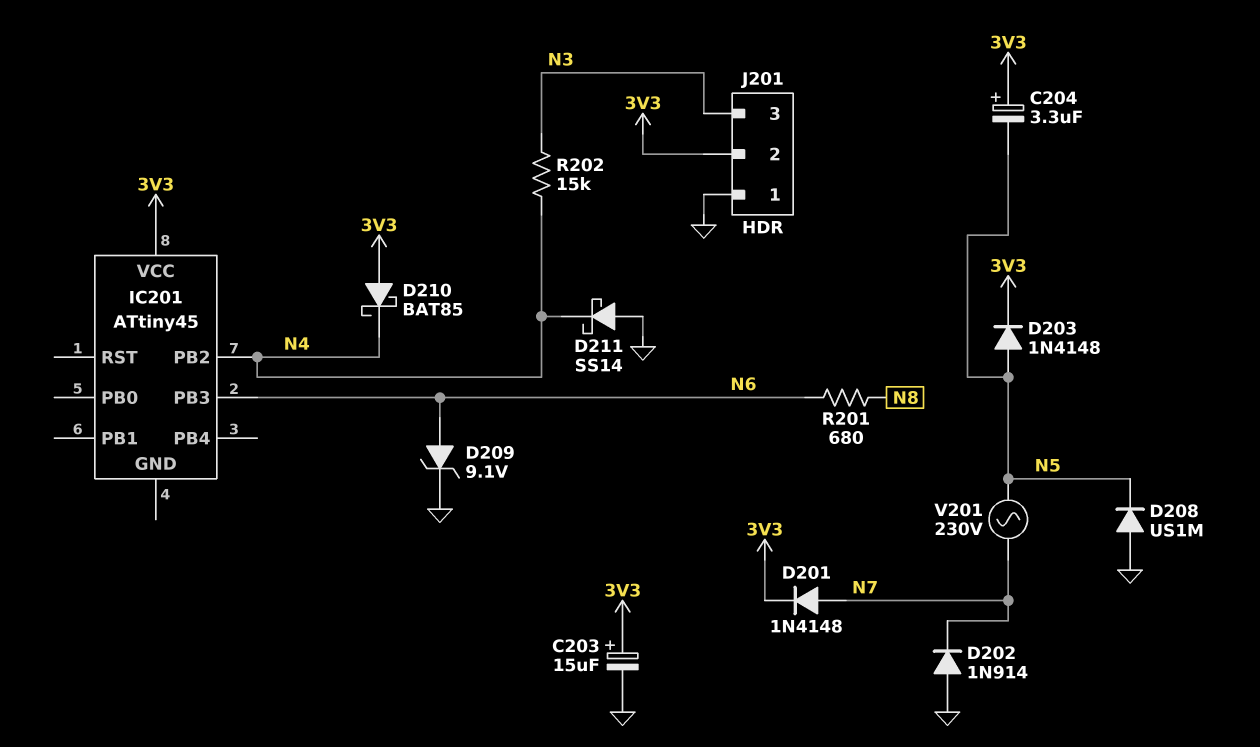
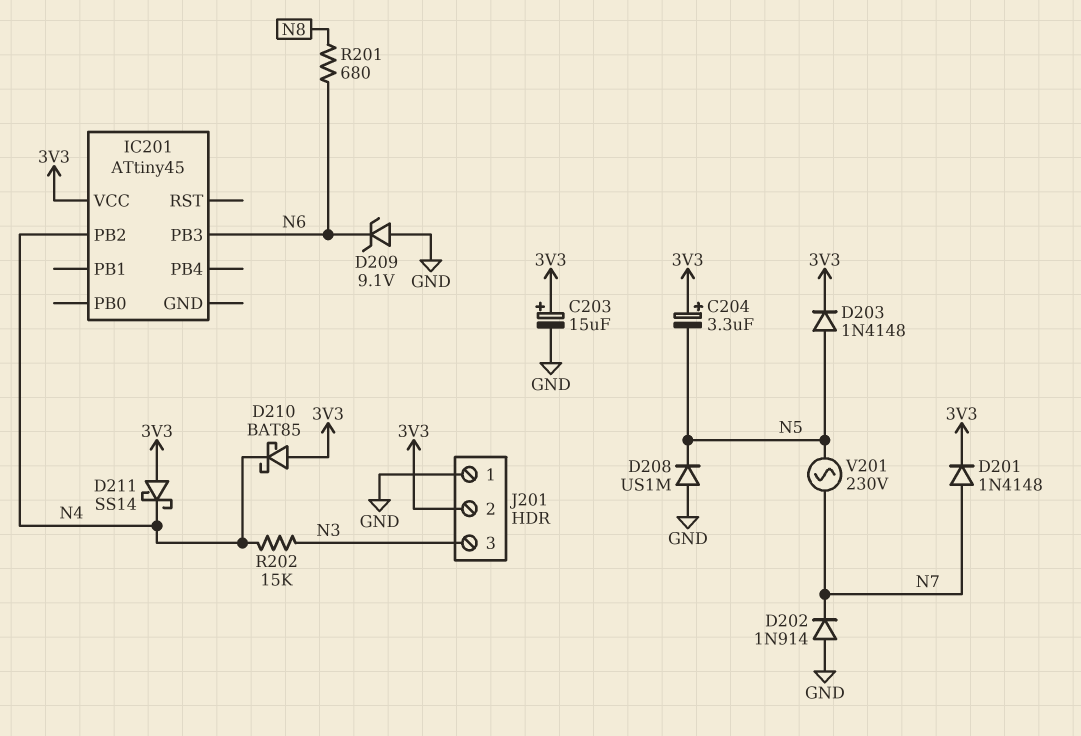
D209: zener 9.1V (A N6, K GND) -> zener 9.1V (A GND, K N6)
D211: schottky SS14 (A GND, K N4) -> schottky SS14 (A 3V3, K N4)

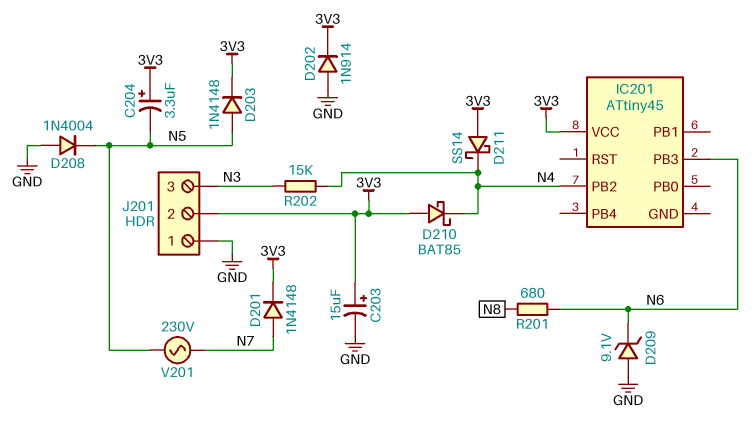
D202: diode 1N914 (A GND, K N7) -> diode 1N914 (A GND, K 3V3)
D208: diode US1M (A GND, K N5) -> diode 1N4004 (A GND, K N5)

